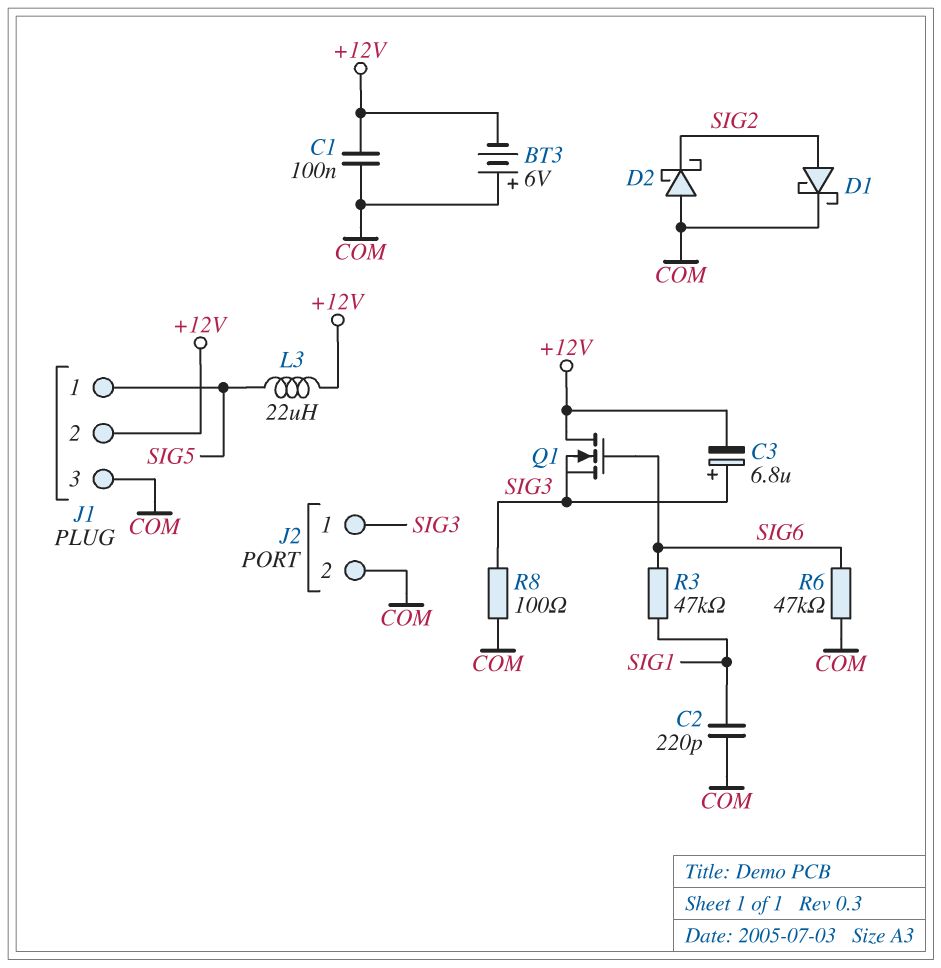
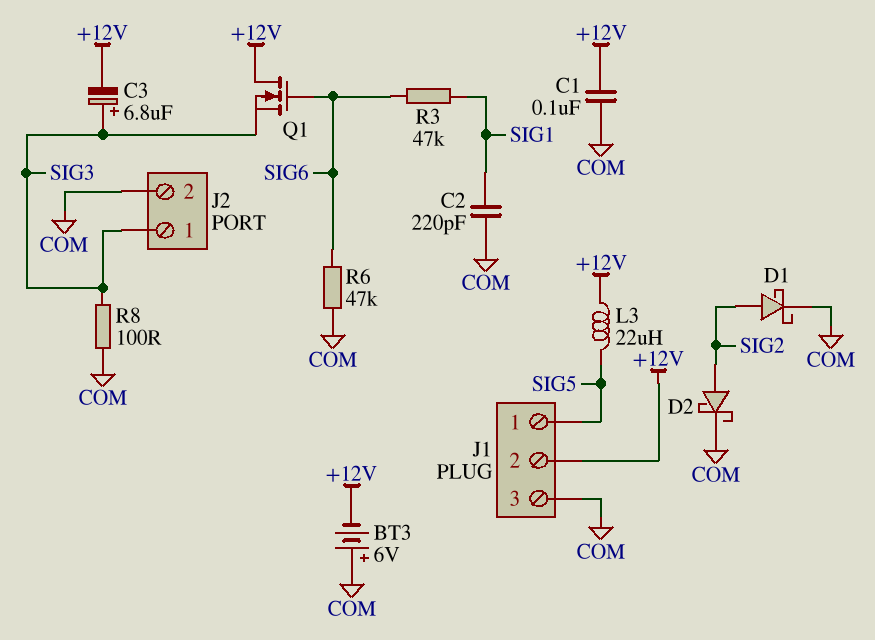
D2: schottky (A COM, K SIG2) -> schottky (A SIG2, K COM)

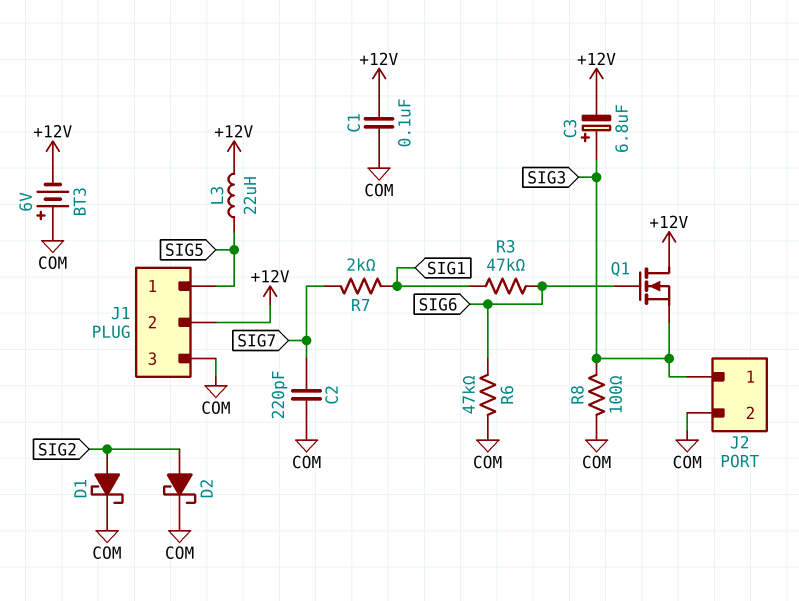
C2: 220pF (COM, SIG1) -> 220pF (COM, SIG7)
R7: none -> 2k (SIG1, SIG7)

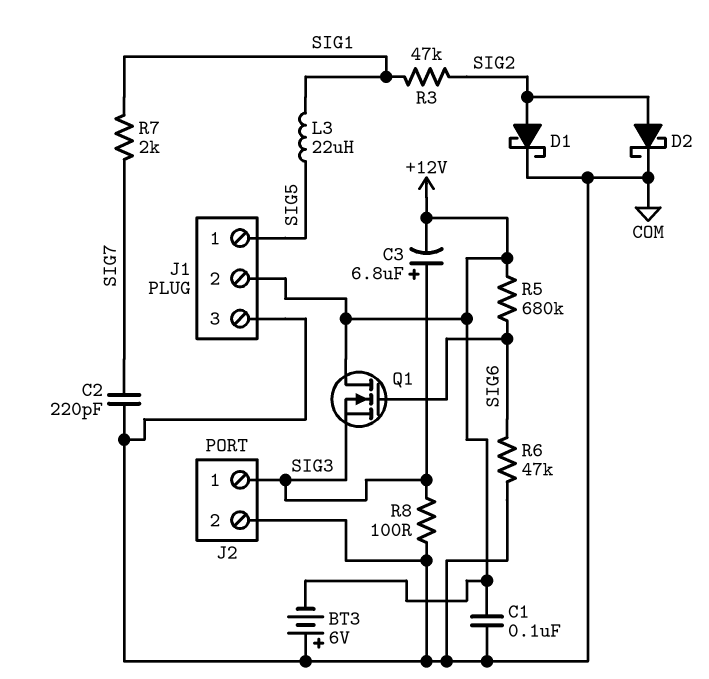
L3: 22uH (+12V, SIG5) -> 22uH (SIG1, SIG5)
R3: 47k (SIG1, SIG6) -> 47k (SIG1, SIG2)
R5: none -> 680k (+12V, SIG6)

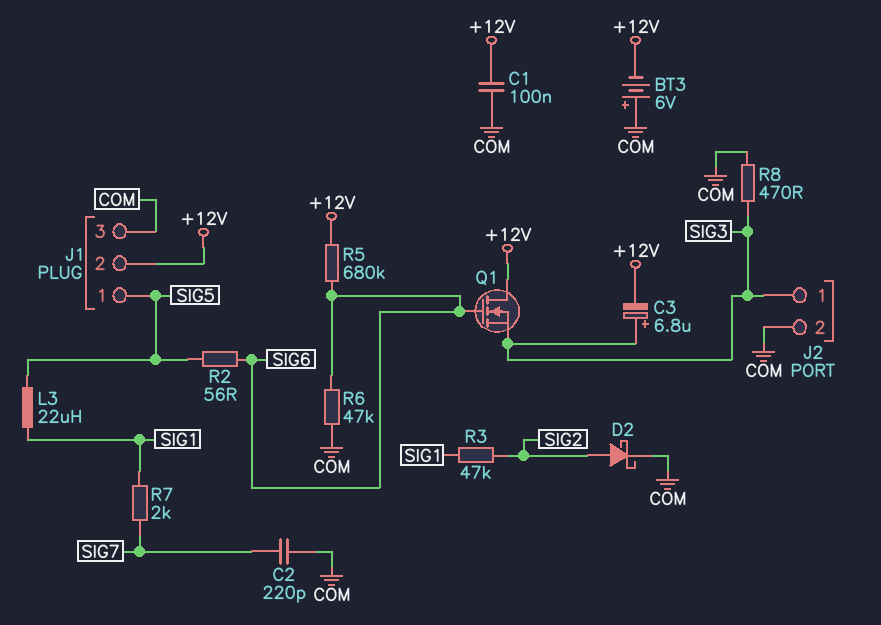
D1: schottky (A SIG2, K COM) -> none
R2: none -> 56 (SIG5, SIG6)
R8: 100 (COM, SIG3) -> 470 (COM, SIG3)

